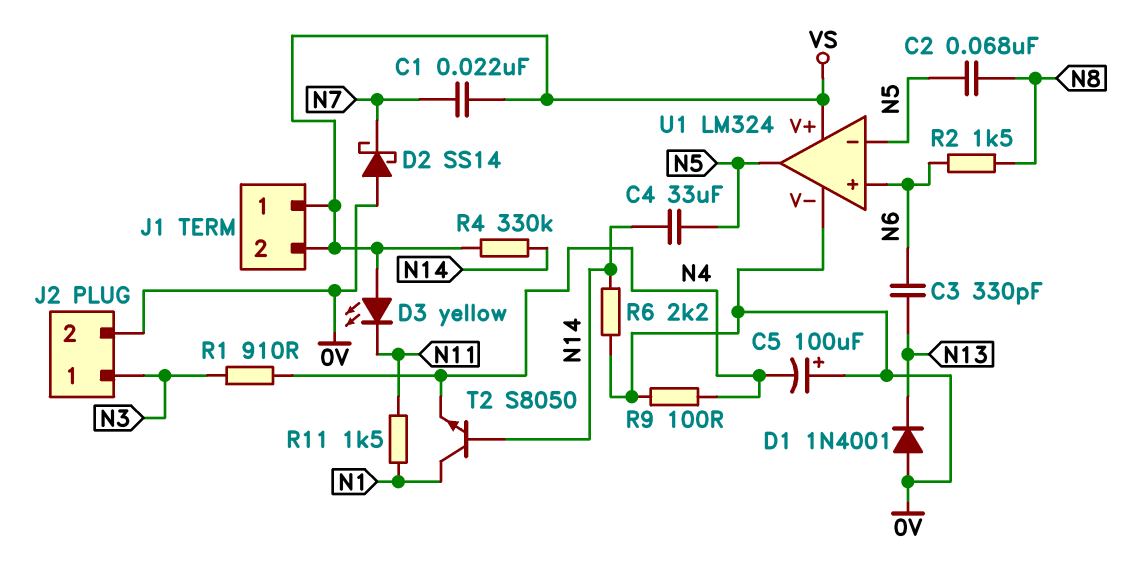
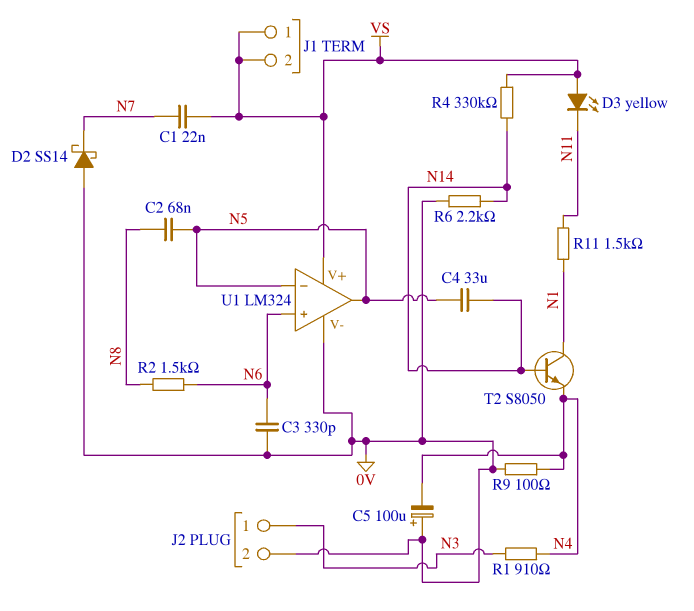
C3: 330pF (N6, N13) -> 330pF (0V, N6)
D1: diode 1N4001 (A 0V, K N13) -> none

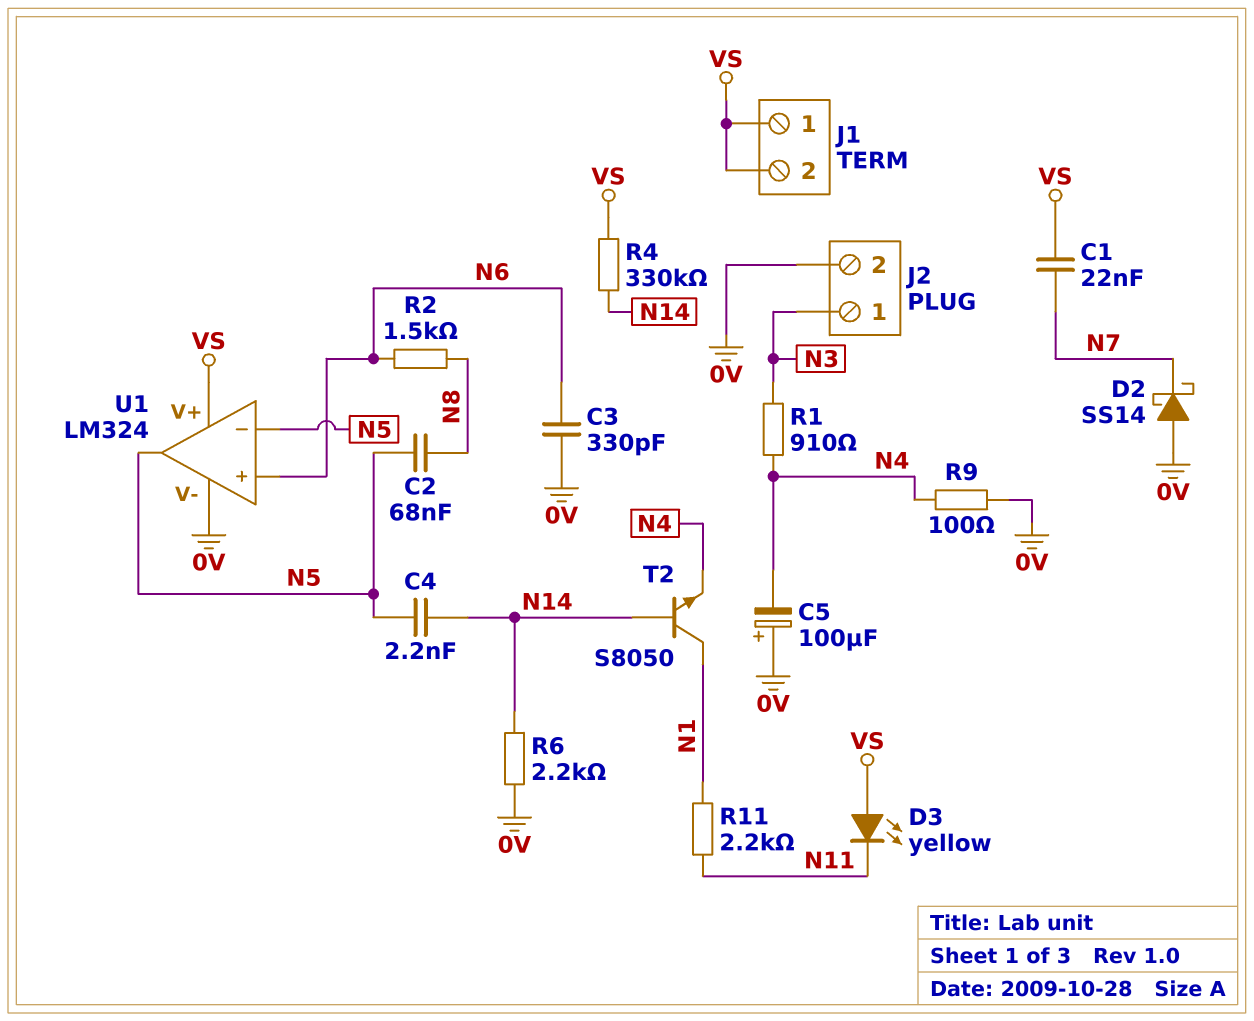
C4: 33uF (N5, N14) -> 2.2nF (N5, N14)
R11: 1.5k (N1, N11) -> 2.2k (N1, N11)

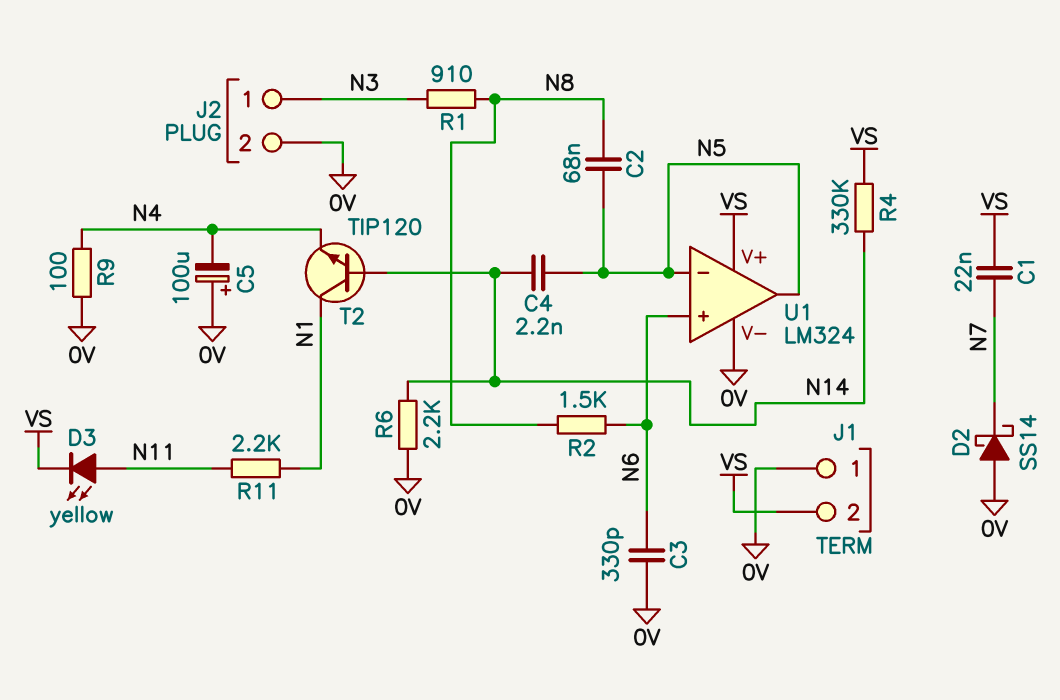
D3: LED yellow (A VS, K N11) -> LED yellow (A N11, K VS)
J1 pin 1: VS -> 0V
R1: 910 (N3, N4) -> 910 (N3, N8)
T2: NPN S8050 (B N14, C N1, E N4) -> NPN TIP120 (B N14, C N1, E N4)

